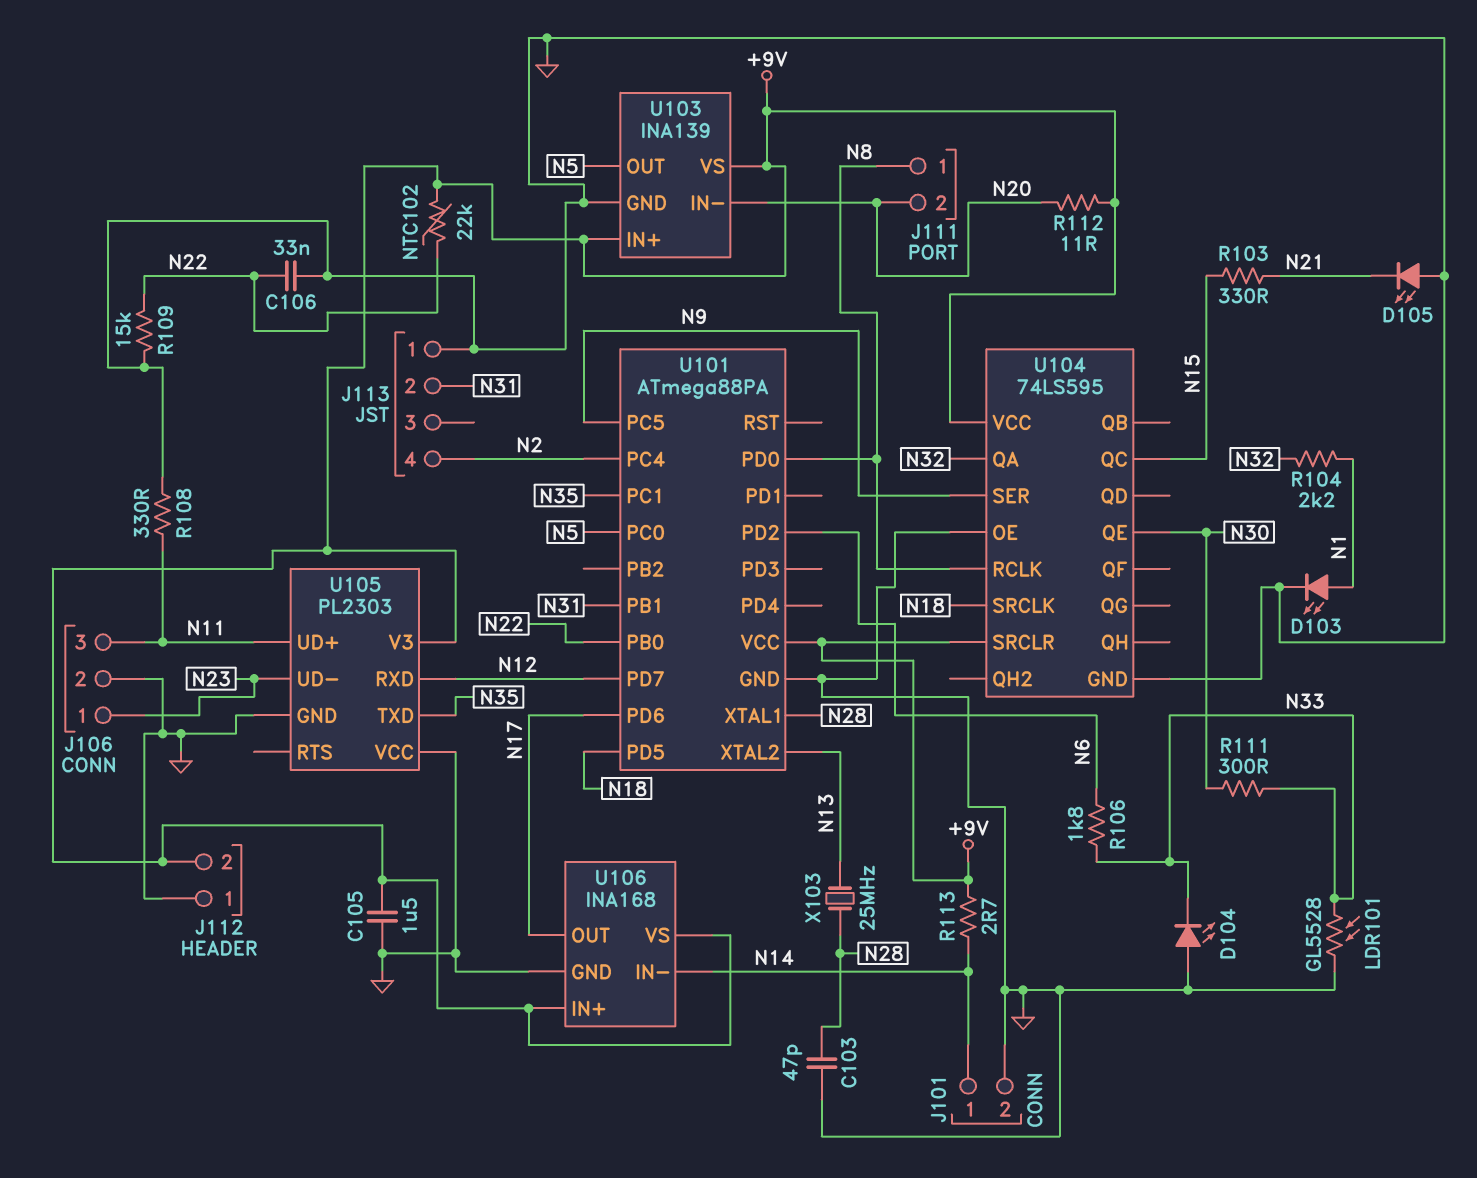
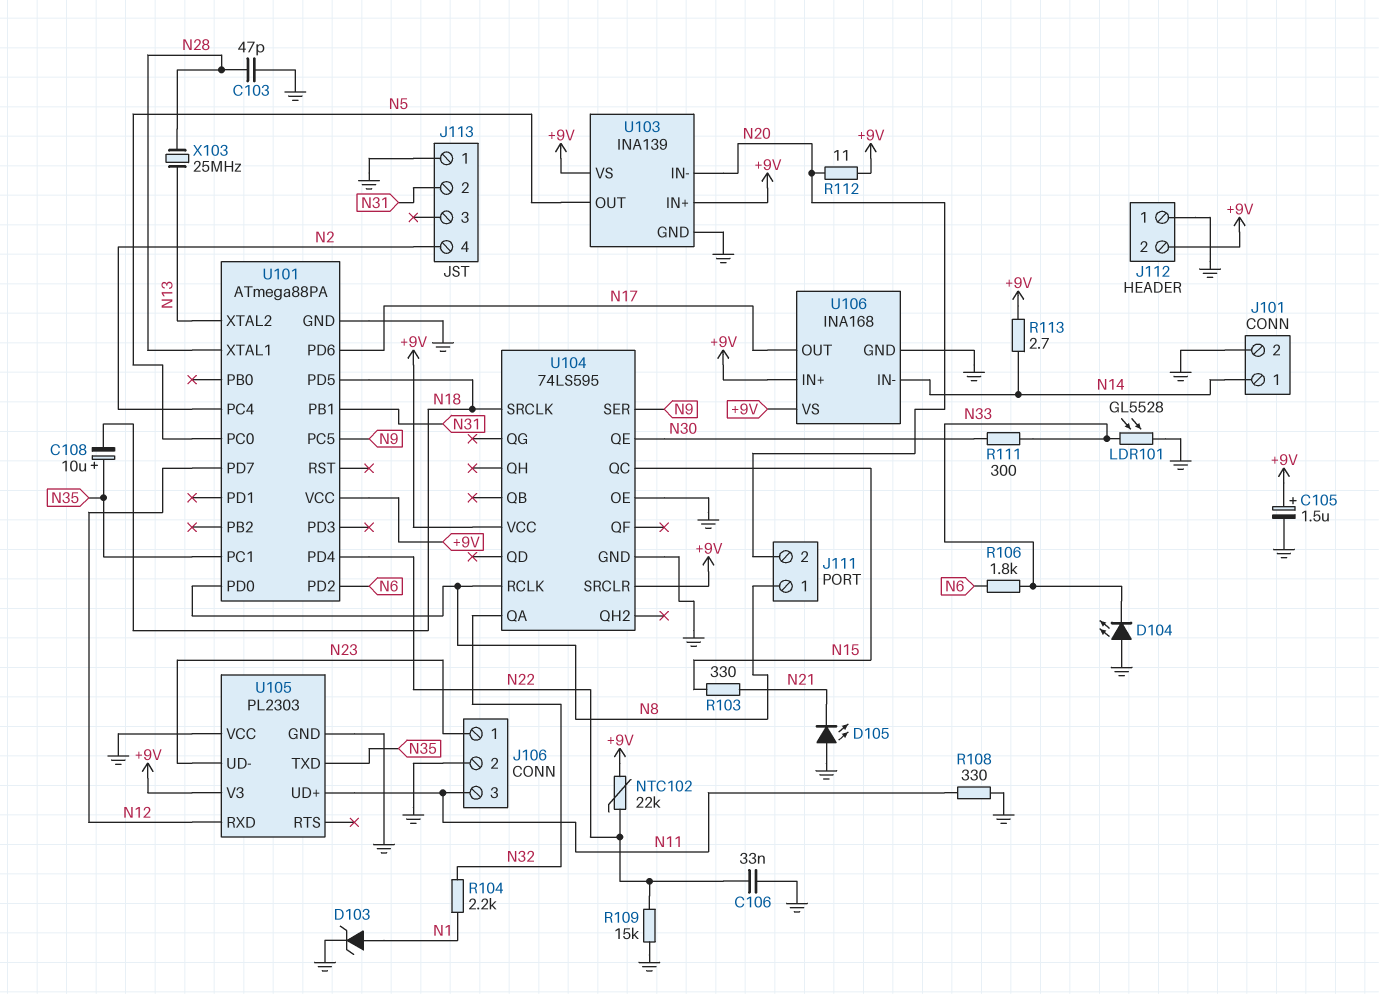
C105: 1.5uF (+9V, GND) -> 1.5uF (plus +9V, minus GND)
C108: none -> 10uF (plus N35, minus N18)
D103: LED (A N1, K GND) -> zener (A N1, K GND)
U101 pin PB0: N22 -> none
U101 pin PD4: none -> N22

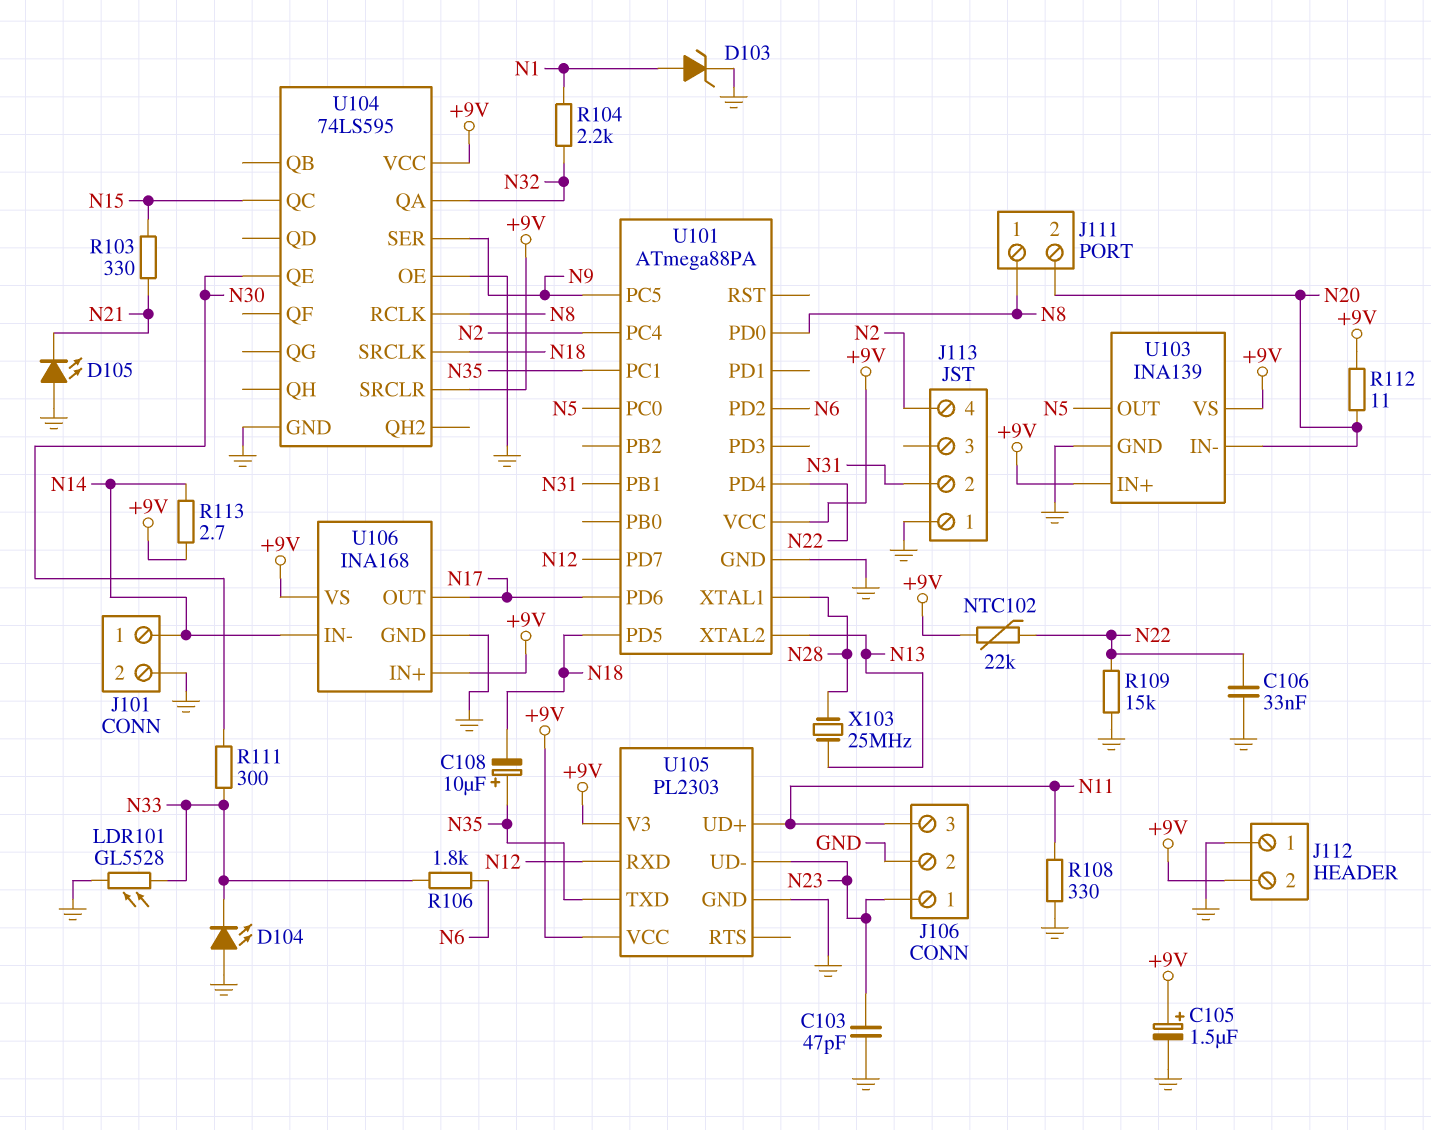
C103: 47pF (GND, N28) -> 47pF (GND, N23)
U105 pin VCC: GND -> +9V

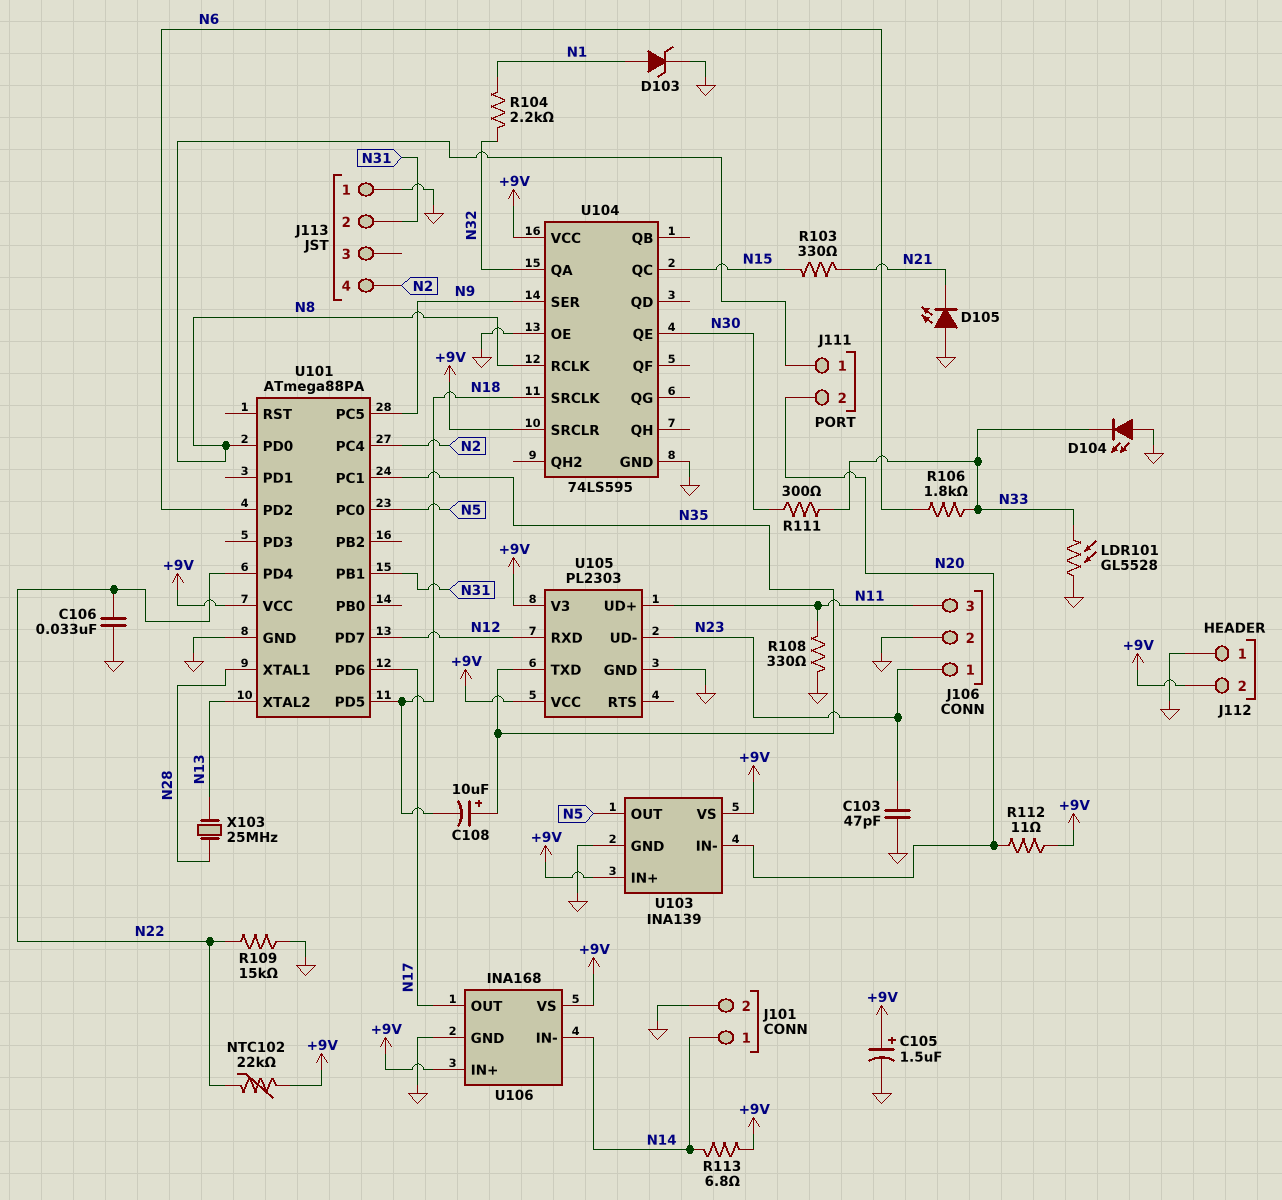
R113: 2.7 (+9V, N14) -> 6.8 (+9V, N14)

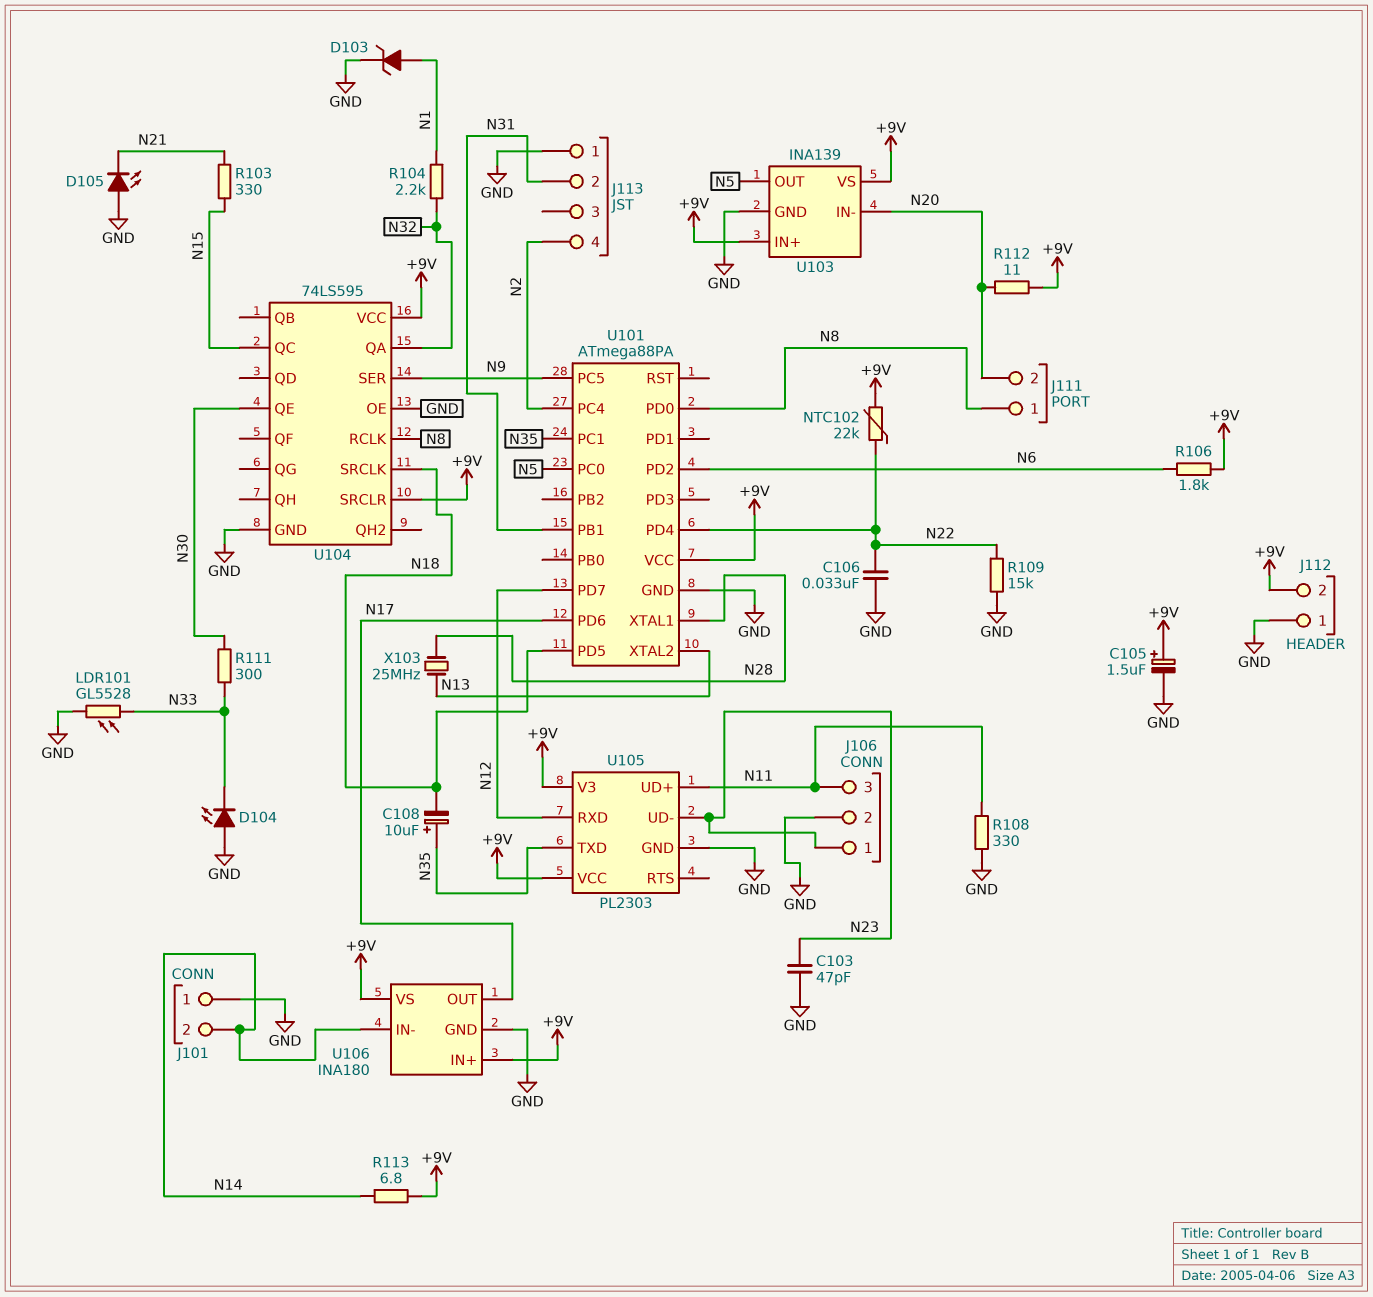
J101 pin 1: N14 -> GND
J101 pin 2: GND -> N14
R106: 1.8k (N6, N33) -> 1.8k (+9V, N6)
U106: INA168 -> INA180

